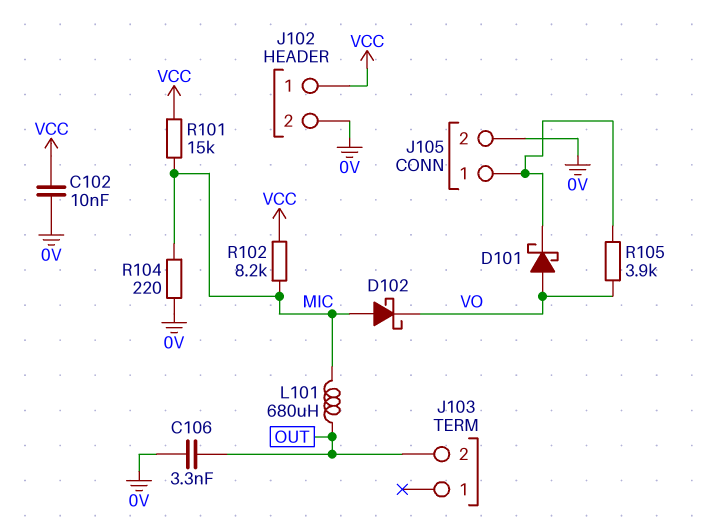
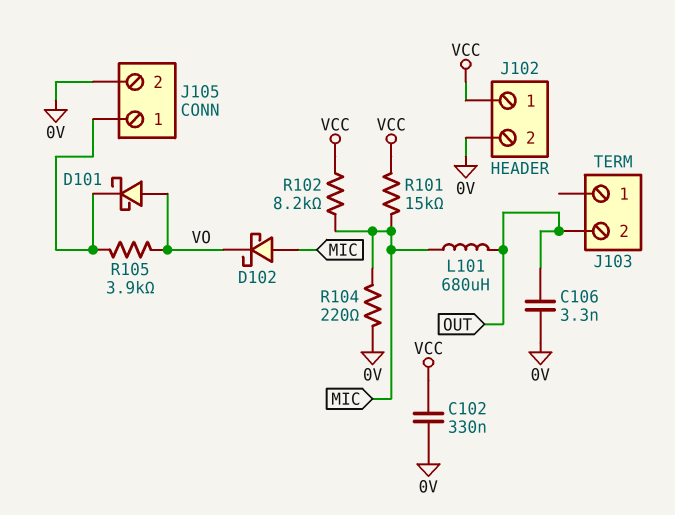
C102: 10nF (0V, VCC) -> 330nF (0V, VCC)

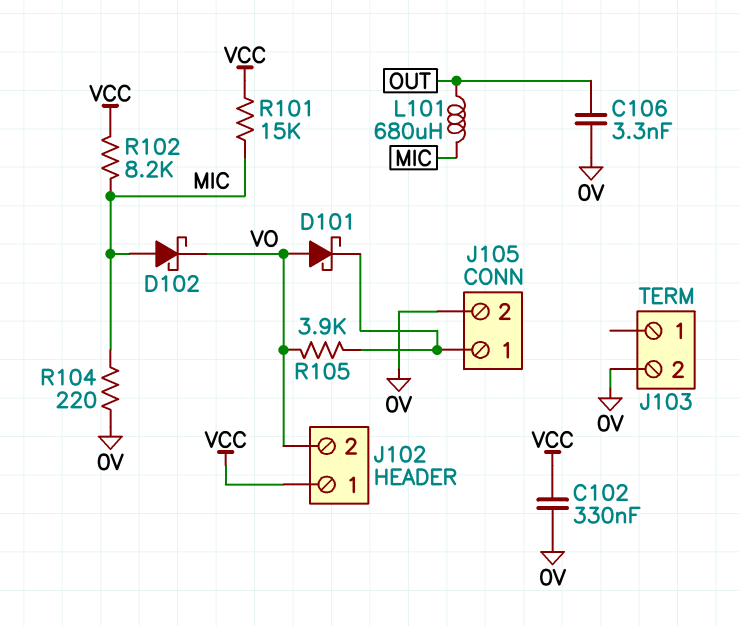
J102 pin 2: 0V -> VO
J103 pin 2: OUT -> 0V

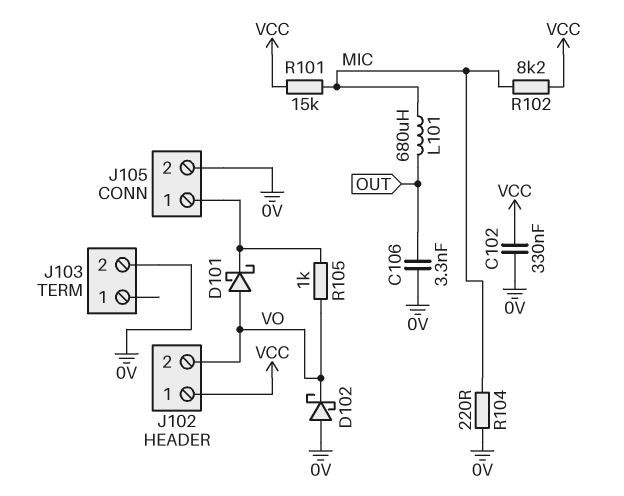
D102: schottky (A MIC, K VO) -> schottky (A 0V, K VO)
R105: 3.9k (J105/1, VO) -> 1k (J105/1, VO)

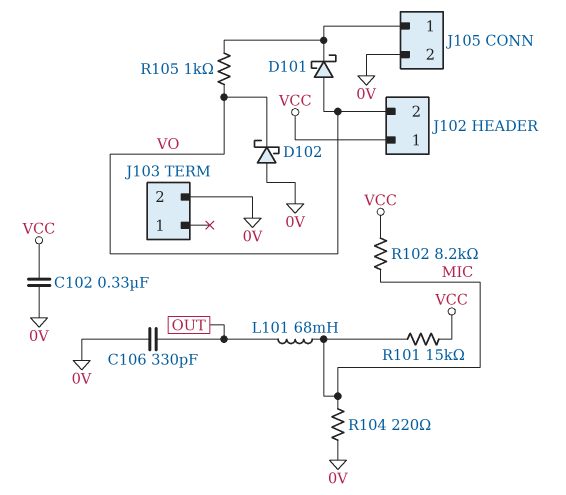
C106: 3.3nF (0V, OUT) -> 330pF (0V, OUT)
L101: 680uH (MIC, OUT) -> 68mH (MIC, OUT)

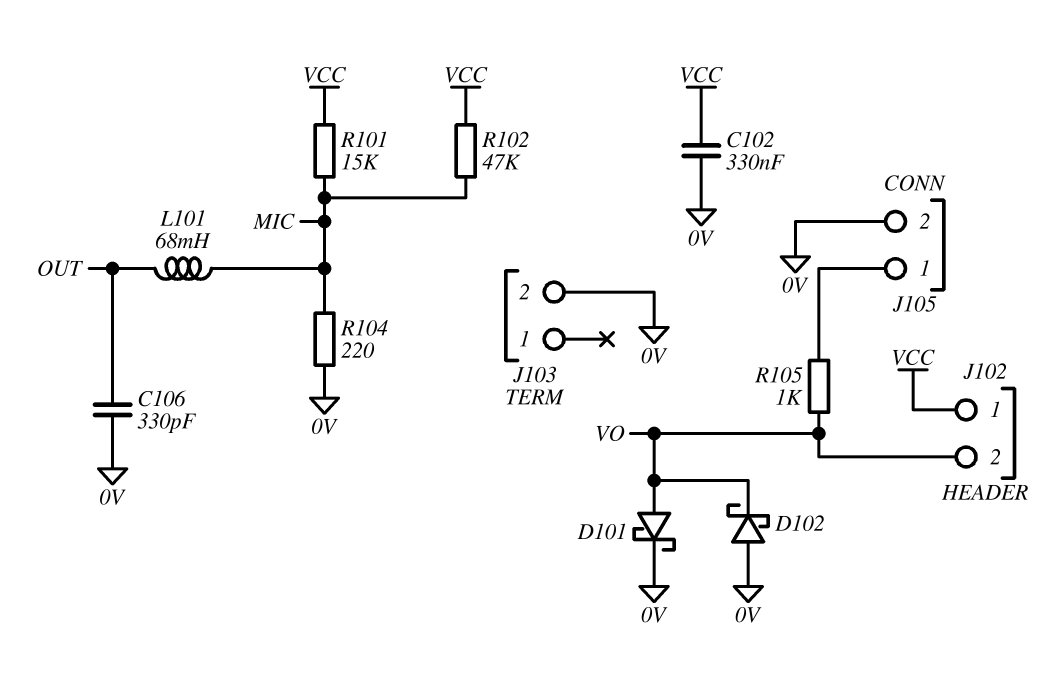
D101: schottky (A VO, K J105/1) -> schottky (A VO, K 0V)
R102: 8.2k (MIC, VCC) -> 47k (MIC, VCC)

